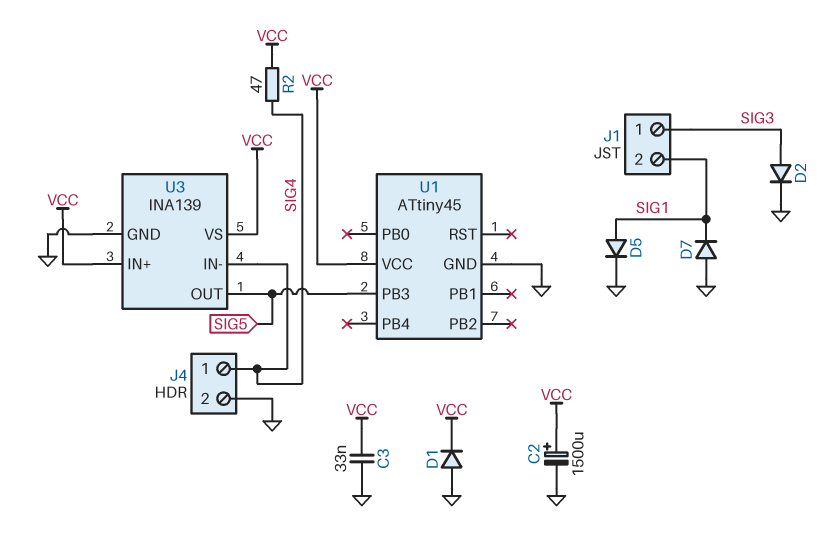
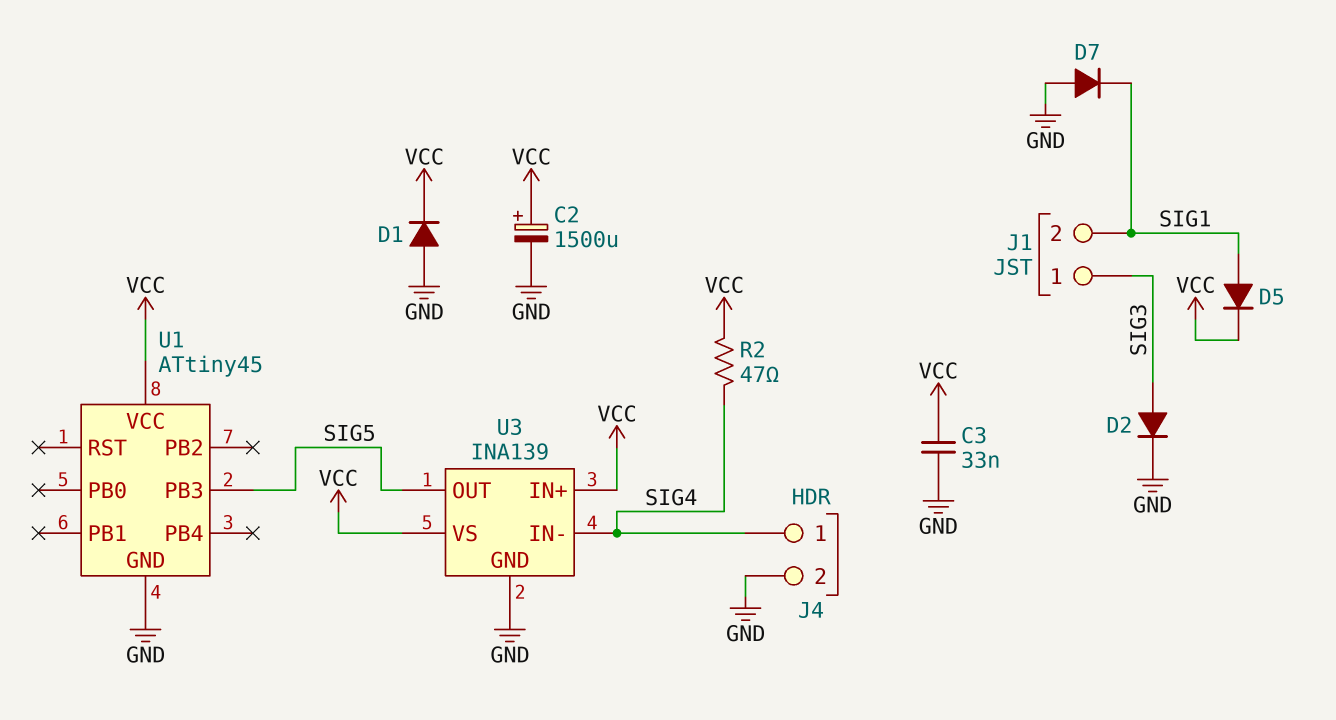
D5: diode (A SIG1, K GND) -> diode (A SIG1, K VCC)

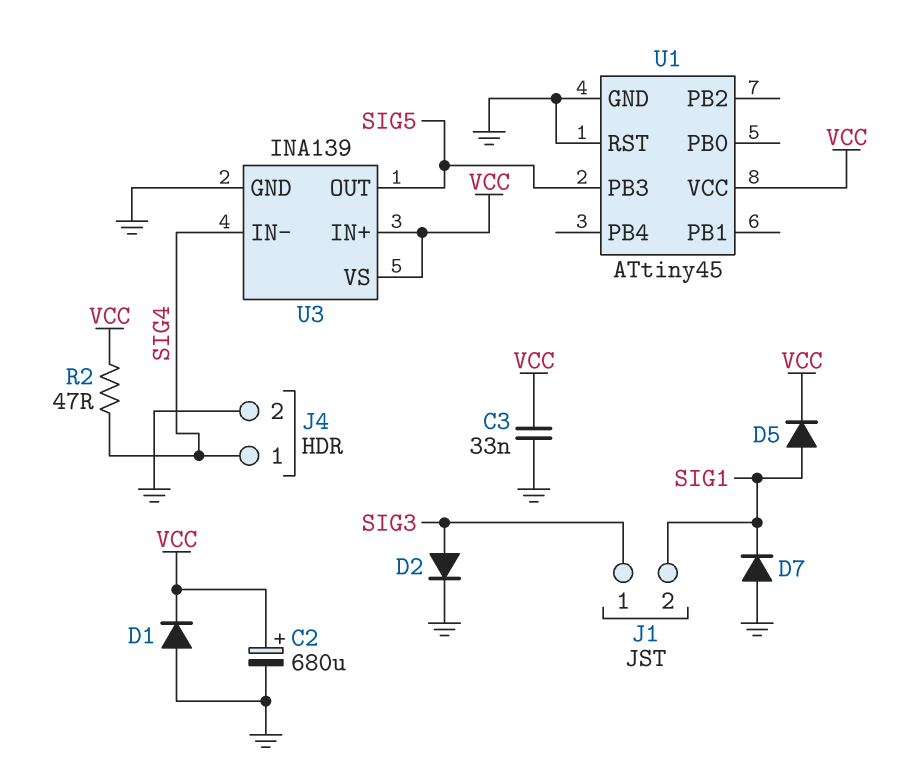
C2: 1500uF (plus VCC, minus GND) -> 680uF (plus VCC, minus GND)
U1 pin RST: none -> GND

